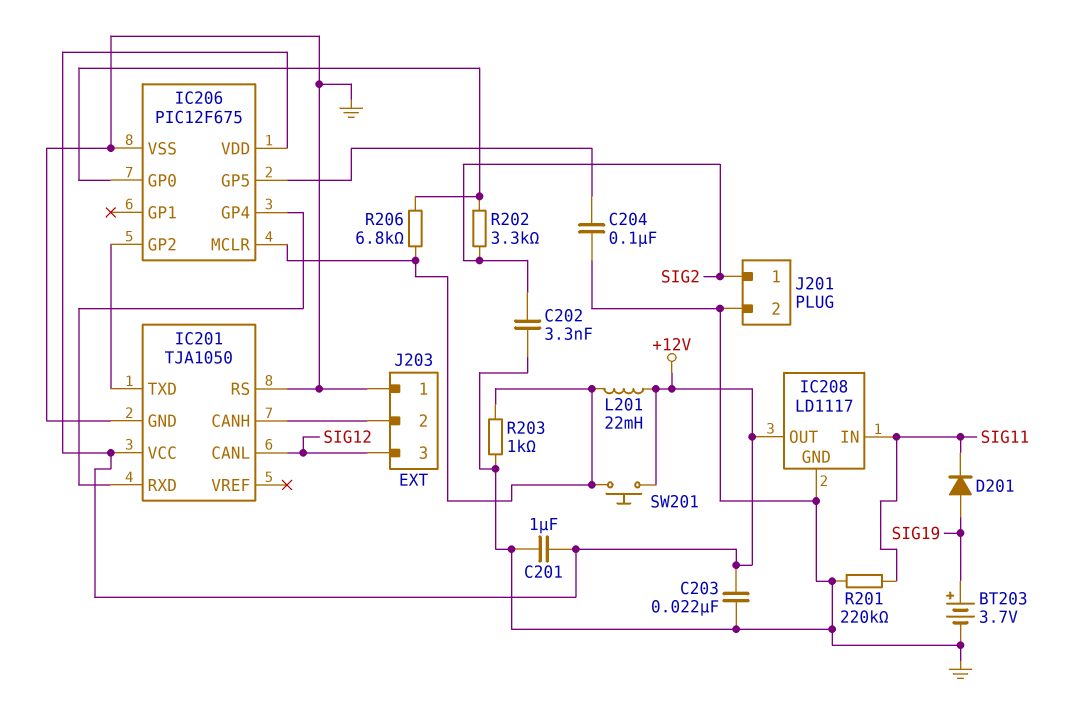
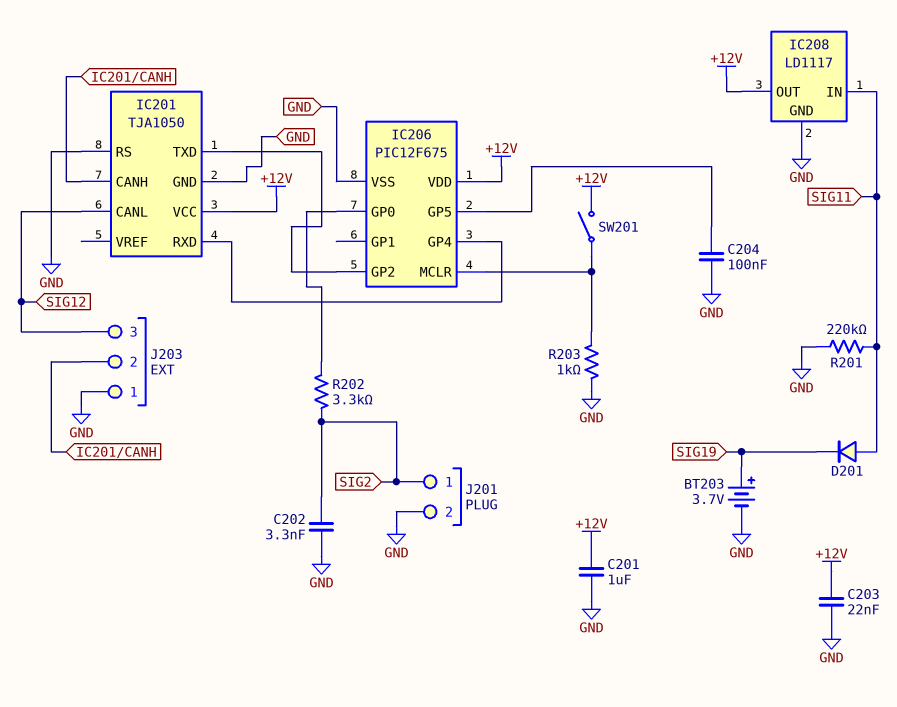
D201: diode (A SIG19, K SIG11) -> diode (A SIG11, K SIG19)
L201: 22mH (+12V, IC206/MCLR) -> none
R206: 6.8k (IC206/GP0, IC206/MCLR) -> none
SW201: button (+12V, IC206/MCLR) -> switch (+12V, IC206/MCLR)

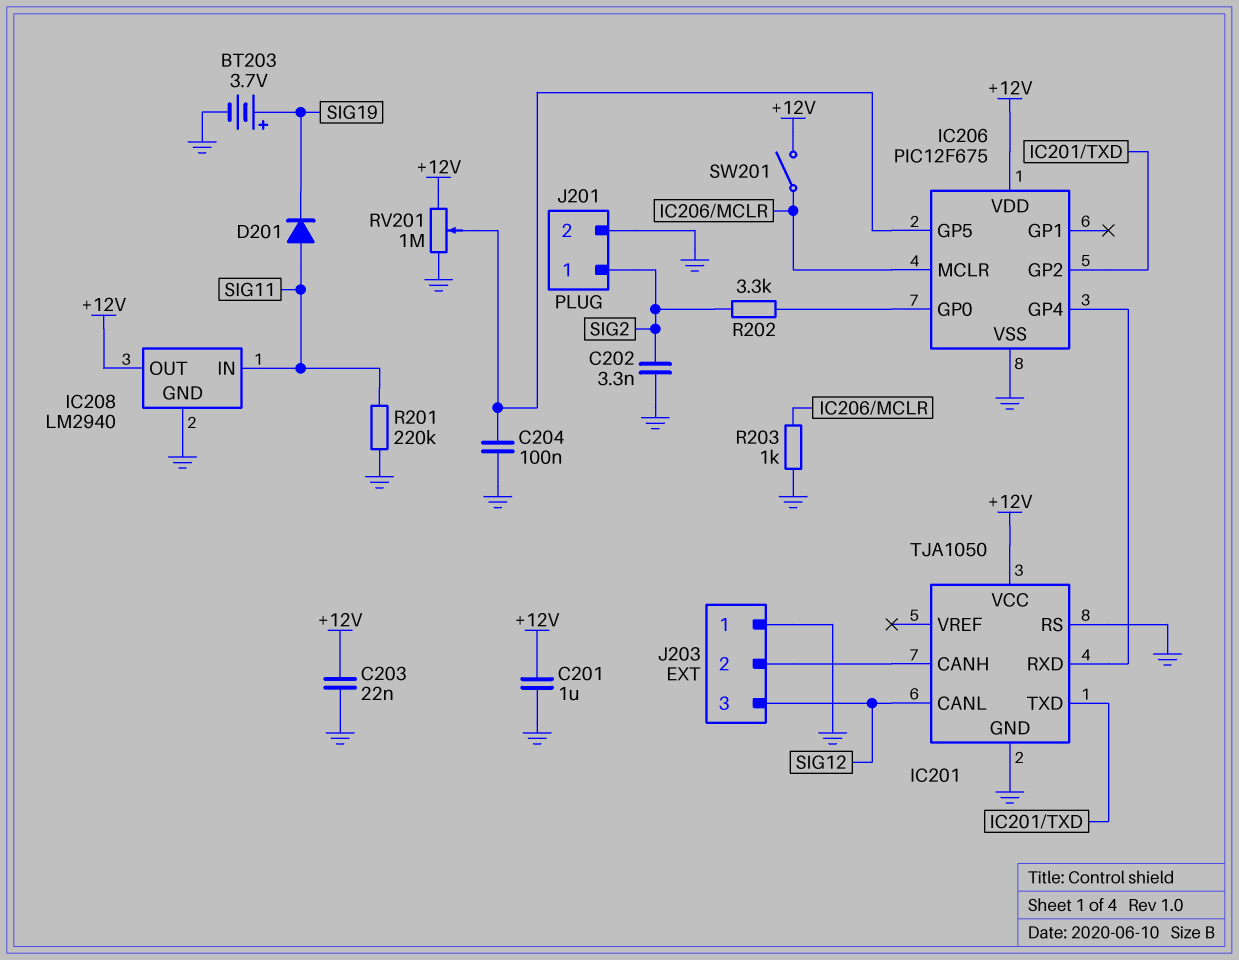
IC208: LD1117 -> LM2940
RV201: none -> 1M (+12V, GND, wiper IC206/GP5)

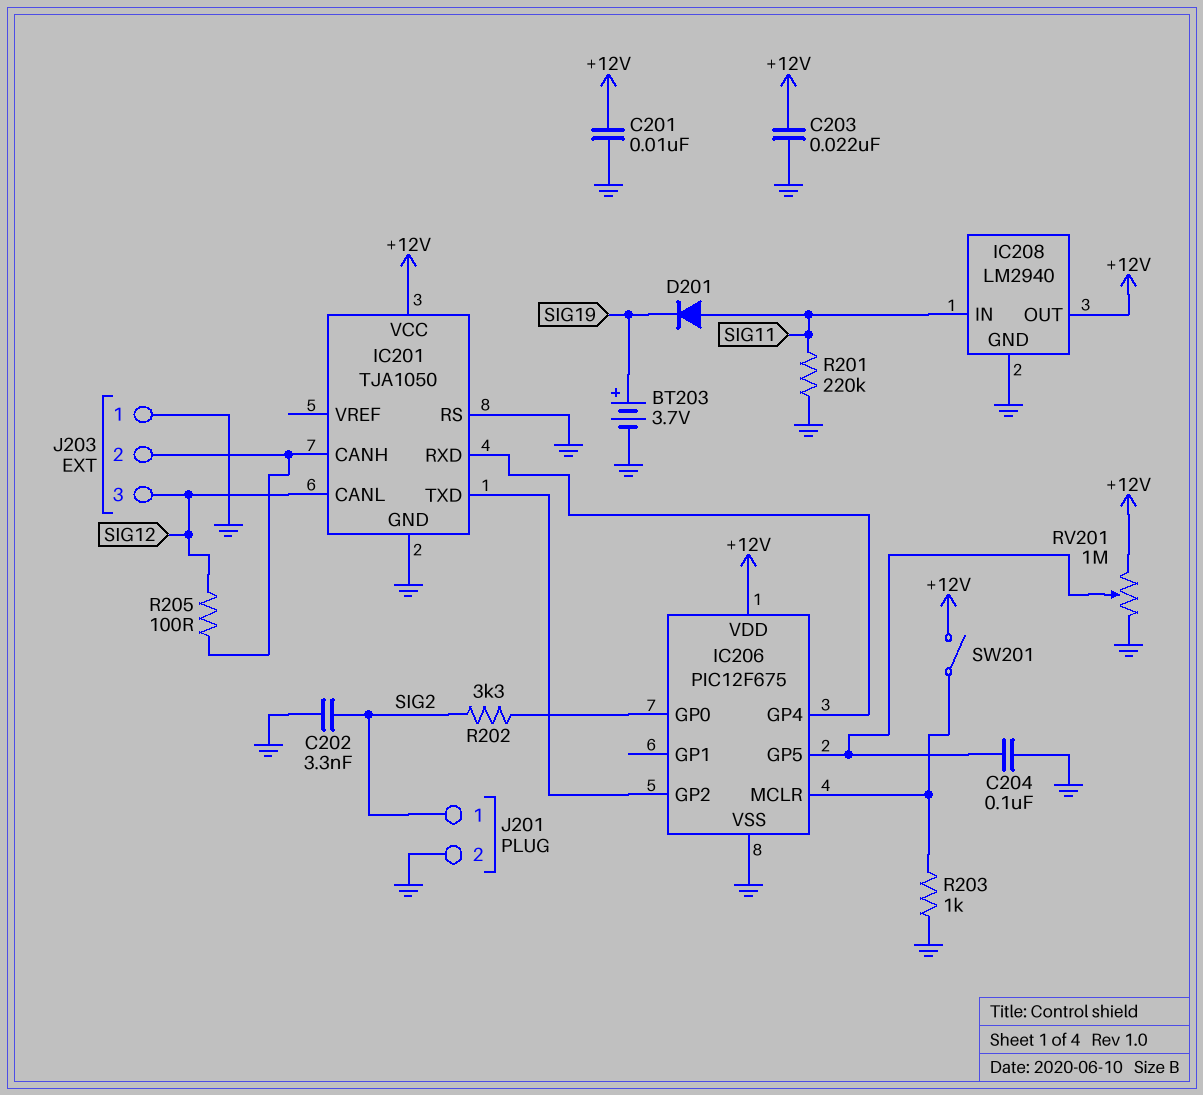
C201: 1uF (+12V, GND) -> 10nF (+12V, GND)
R205: none -> 100 (IC201/CANH, SIG12)

